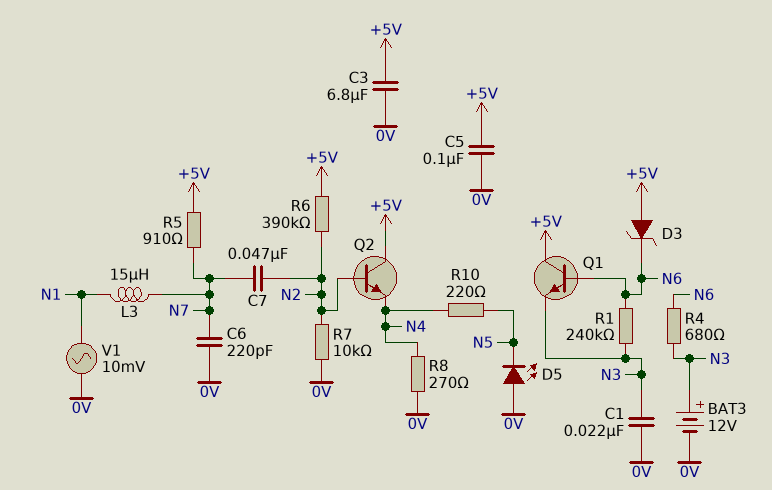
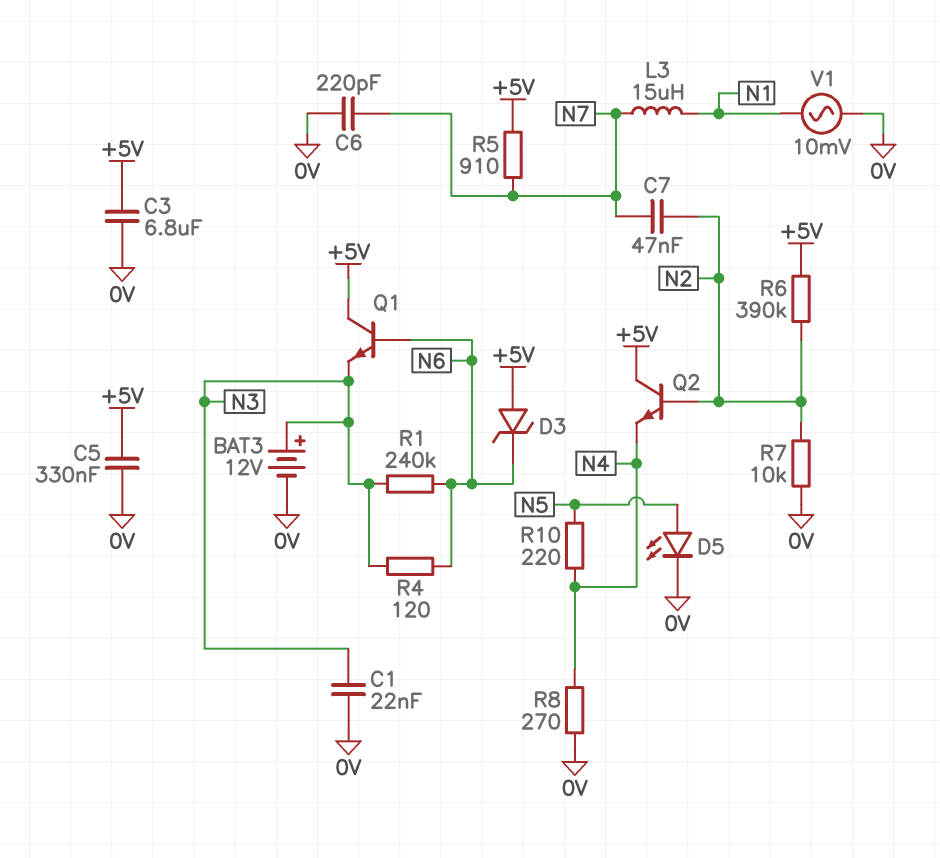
C5: 100nF (+5V, 0V) -> 330nF (+5V, 0V)
D5: LED (A 0V, K N5) -> LED (A N5, K 0V)
R4: 680 (N3, N6) -> 120 (N3, N6)

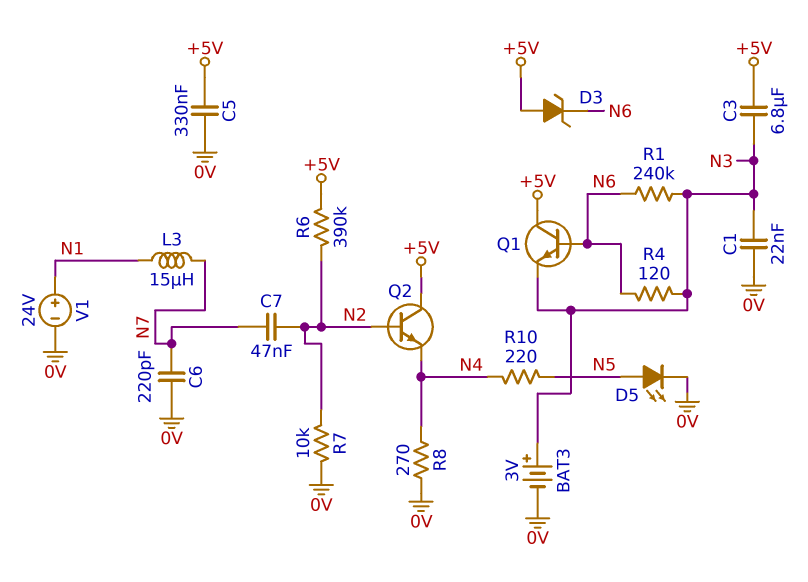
BAT3: 12V (plus N3, minus 0V) -> 3V (plus N3, minus 0V)
C3: 6.8uF (+5V, 0V) -> 6.8uF (+5V, N3)
R5: 910 (+5V, N7) -> none
V1: AC 10mV (0V, N1) -> 24V (plus N1, minus 0V)

